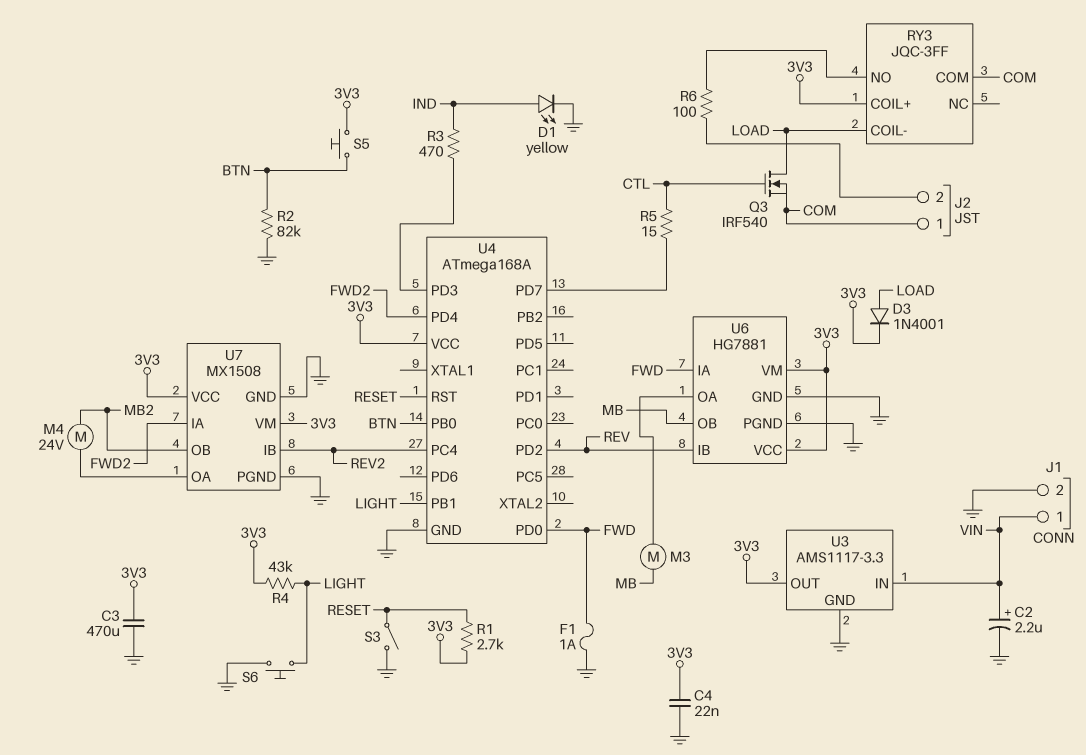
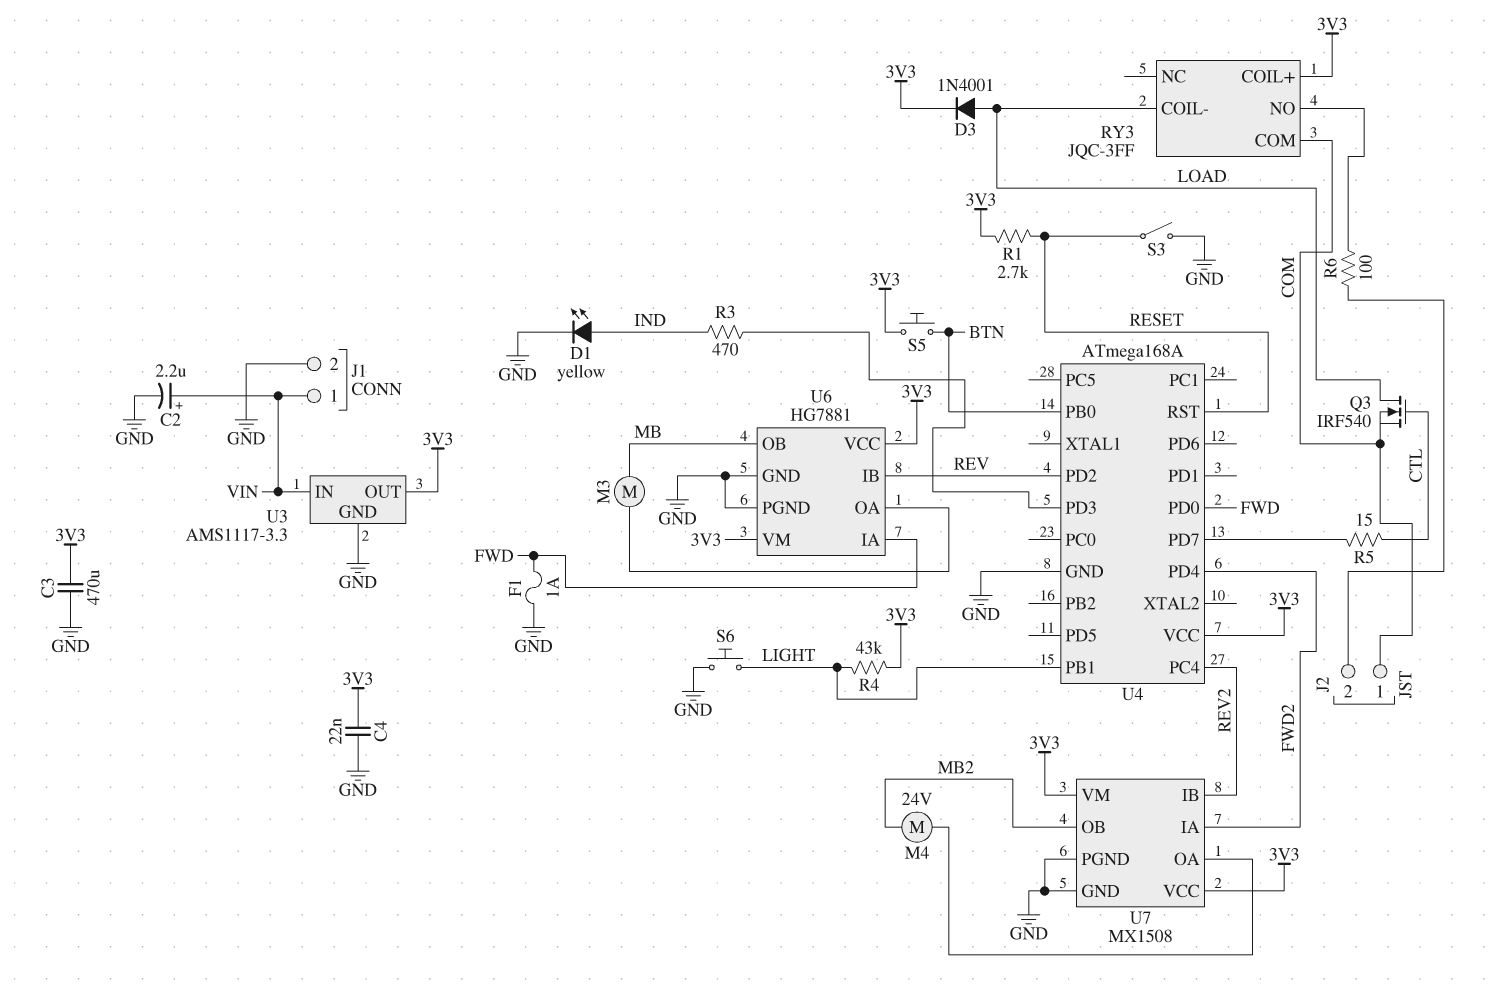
R2: 82k (BTN, GND) -> none

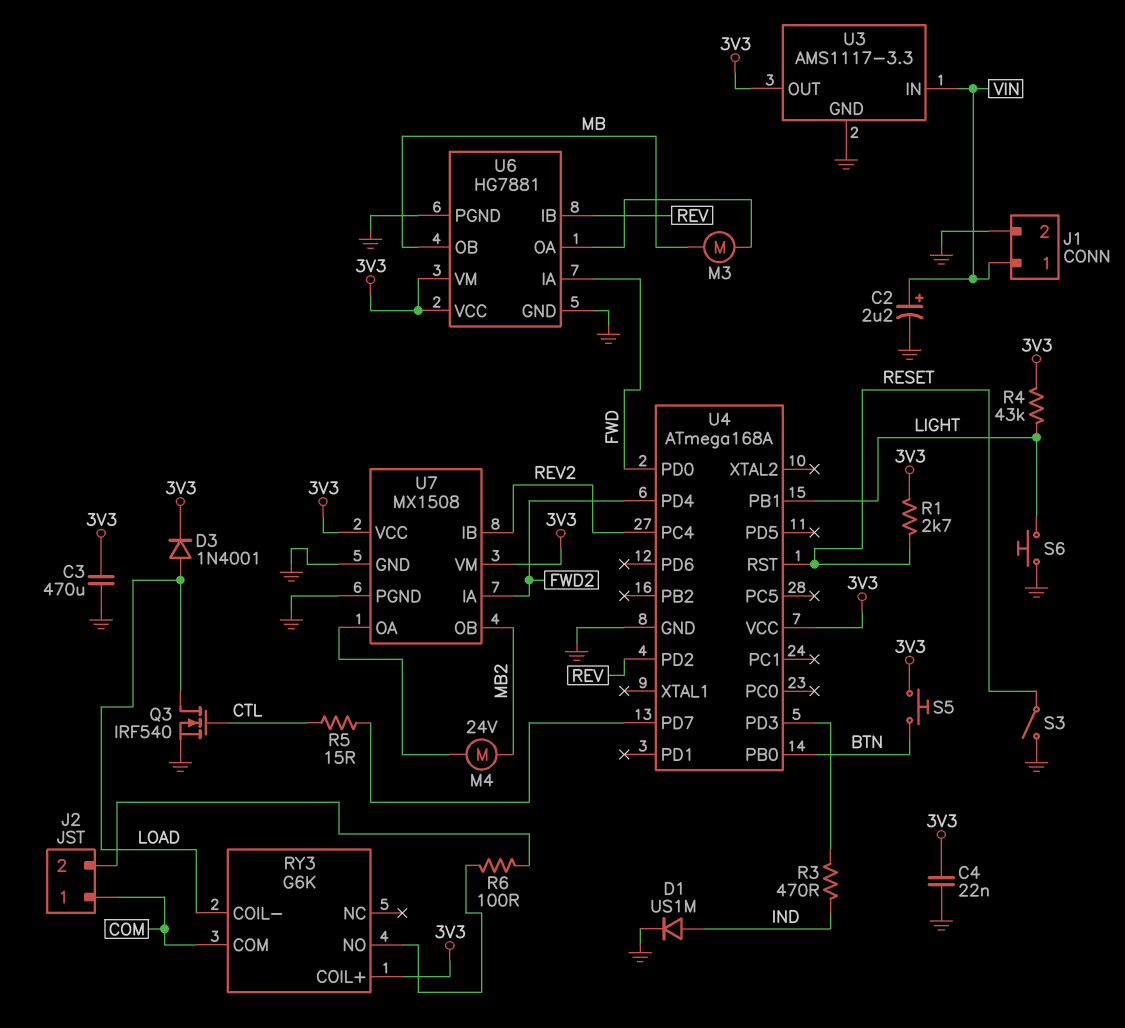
D1: LED yellow (A IND, K GND) -> diode US1M (A IND, K GND)
F1: 1A (FWD, GND) -> none
Q3: NMOS IRF540 (G CTL, D LOAD, S COM) -> NMOS IRF540 (G CTL, D LOAD, S GND)
RY3: JQC-3FF -> G6K

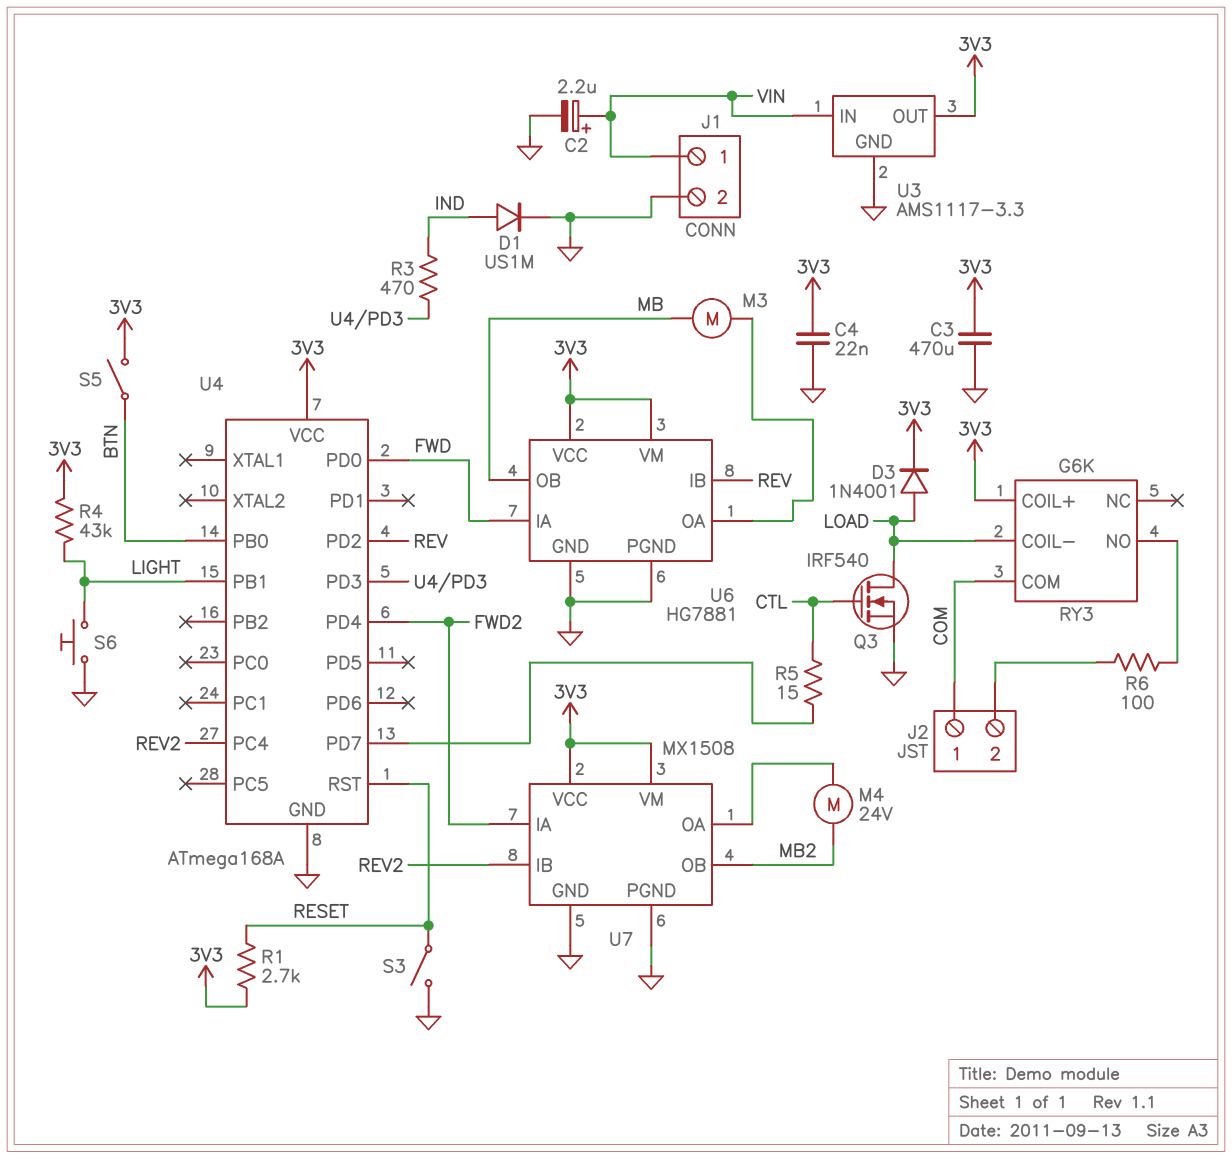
S5: button (3V3, BTN) -> switch (3V3, BTN)

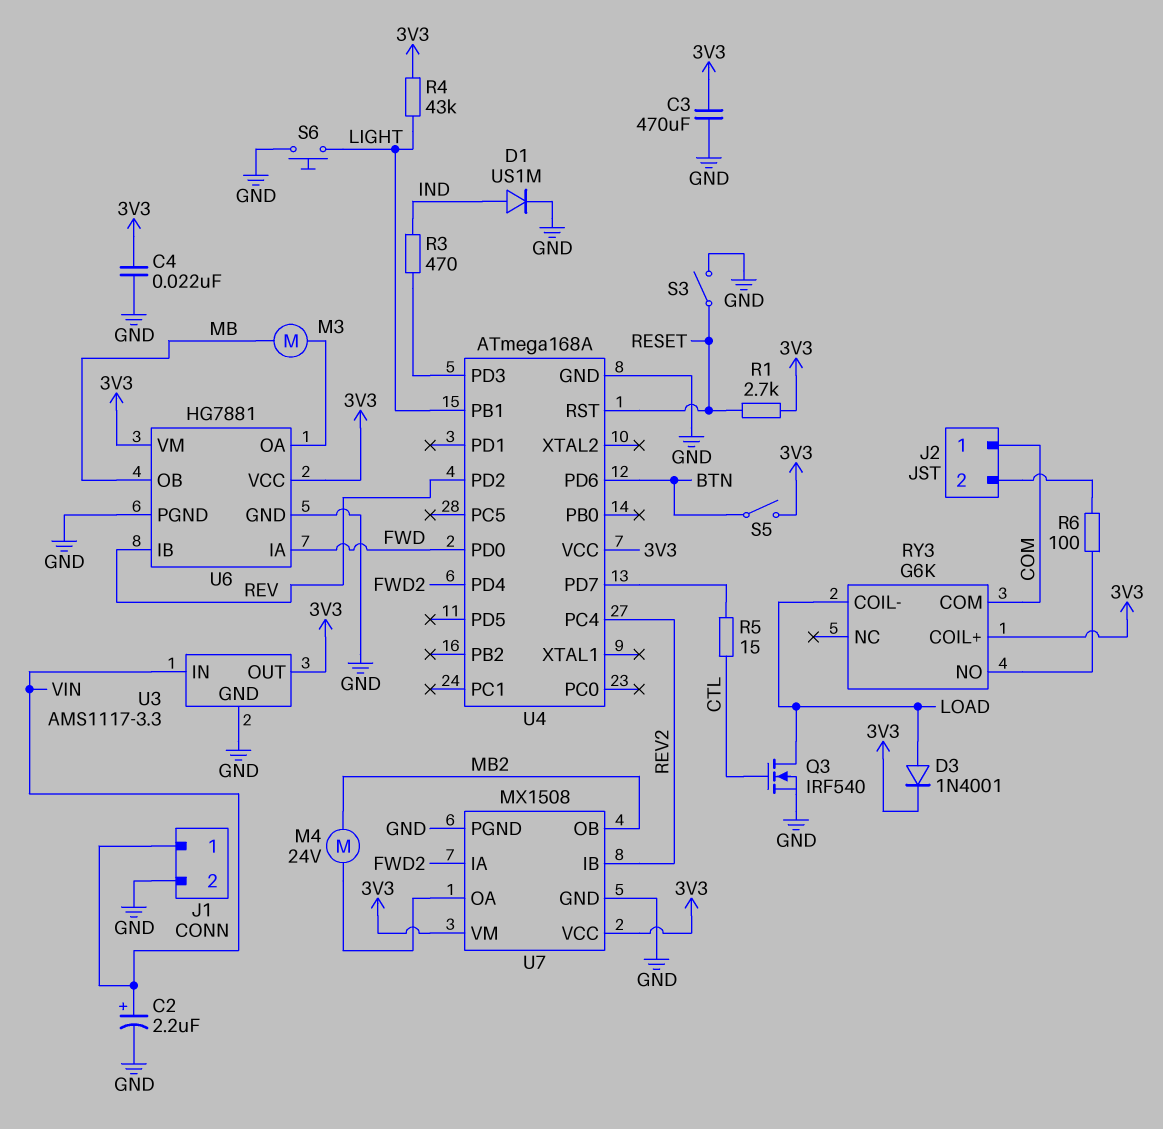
U4 pin PB0: BTN -> none
U4 pin PD6: none -> BTN

